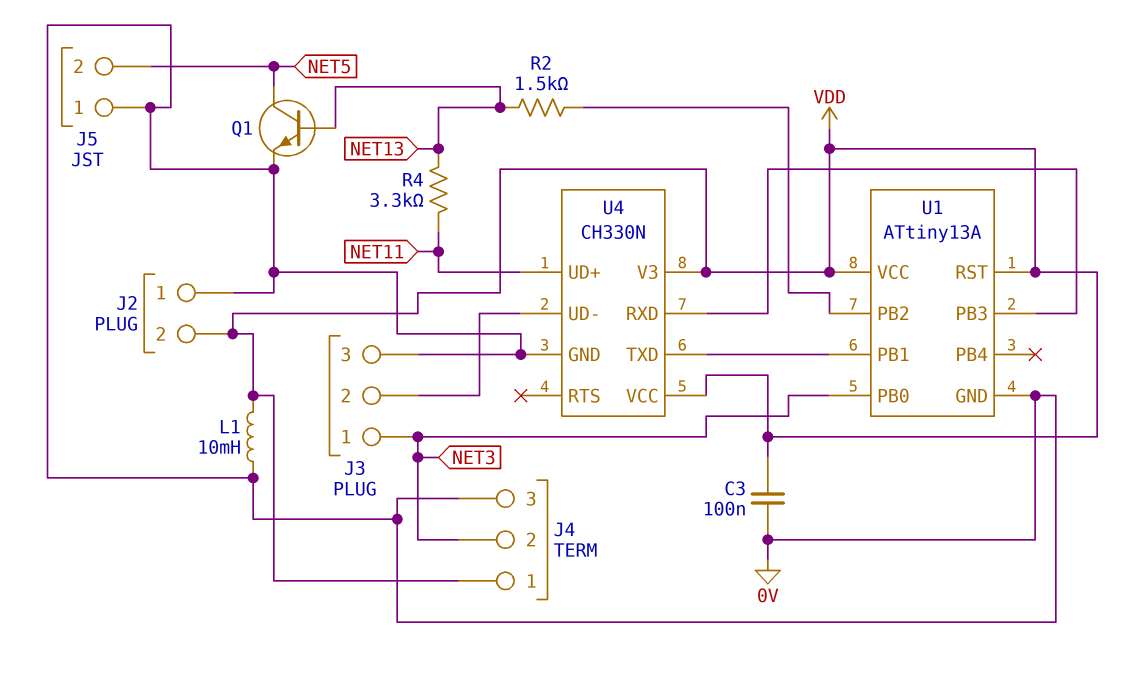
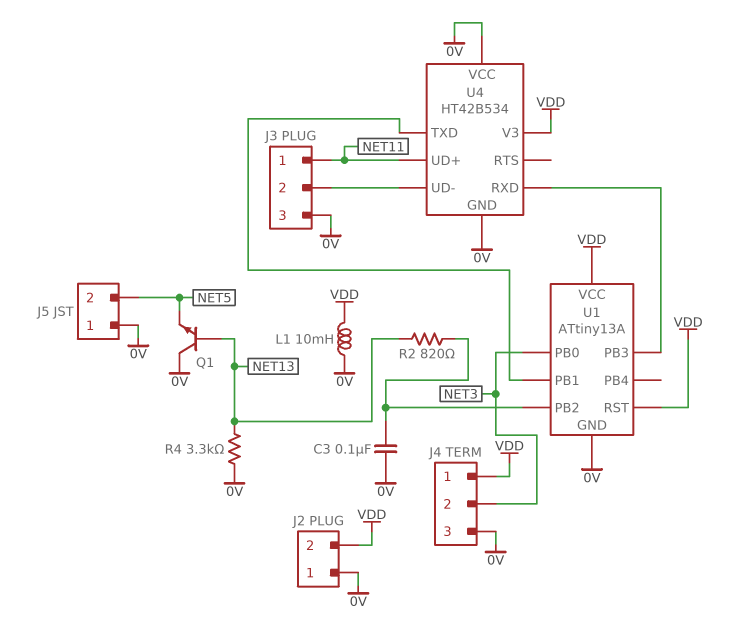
C3: 100nF (0V, VDD) -> 100nF (0V, U1/PB2)
J3 pin 1: NET3 -> NET11
Q1: NPN (B NET13, C NET5, E 0V) -> NPN (B NET13, C 0V, E NET5)
R2: 1.5k (NET13, U1/PB2) -> 820 (NET13, U1/PB2)
R4: 3.3k (NET11, NET13) -> 3.3k (0V, NET13)
U4: CH330N -> HT42B534
U4 pin VCC: VDD -> 0V

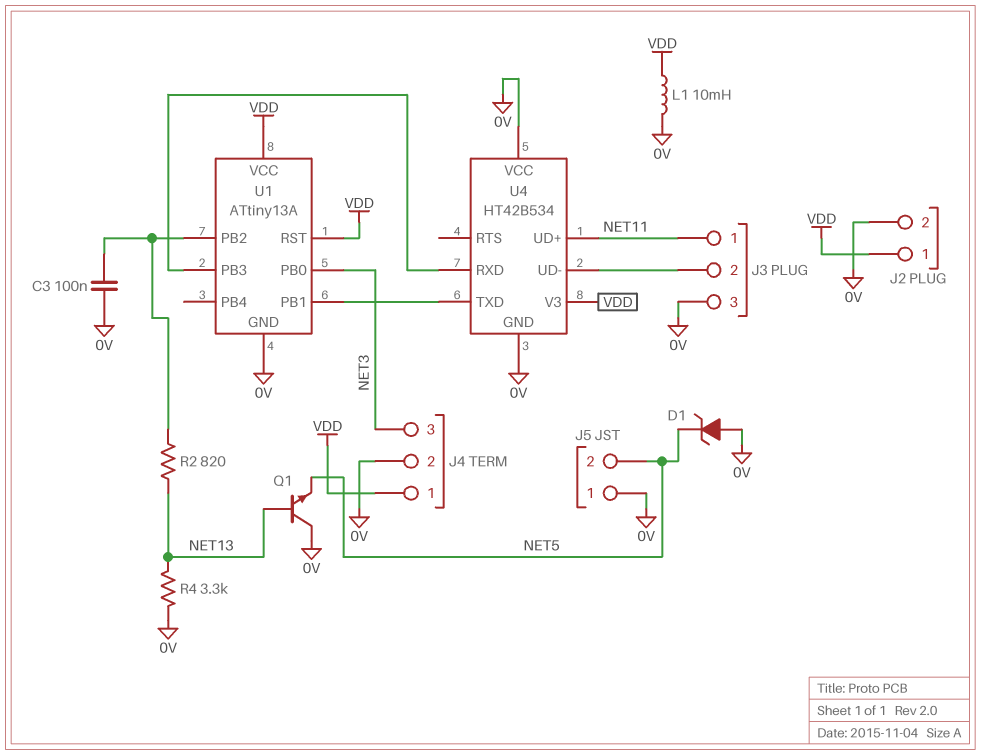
D1: none -> zener (A 0V, K NET5)
J2 pin 1: 0V -> VDD
J2 pin 2: VDD -> 0V
J4 pin 2: NET3 -> 0V
J4 pin 3: 0V -> NET3

